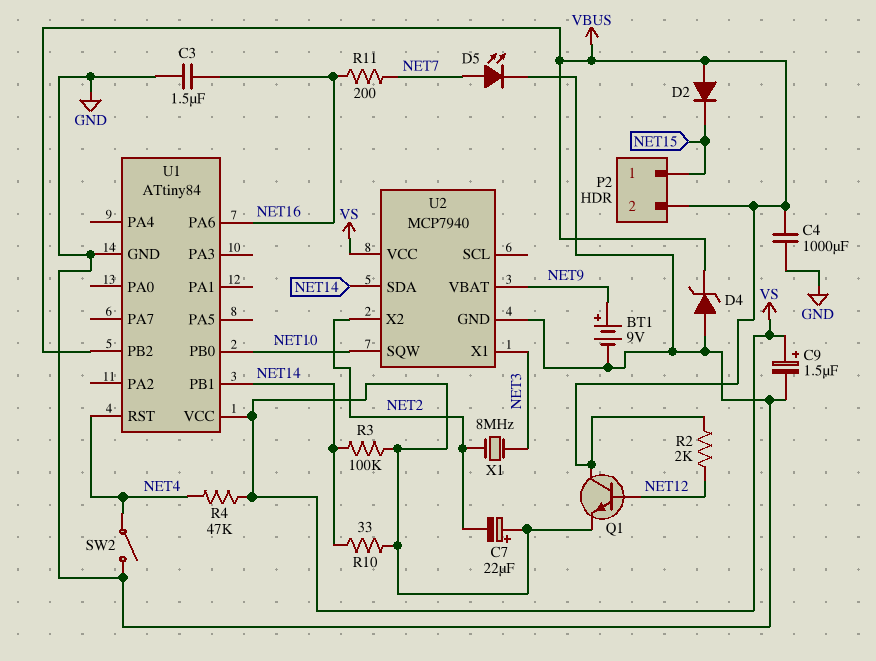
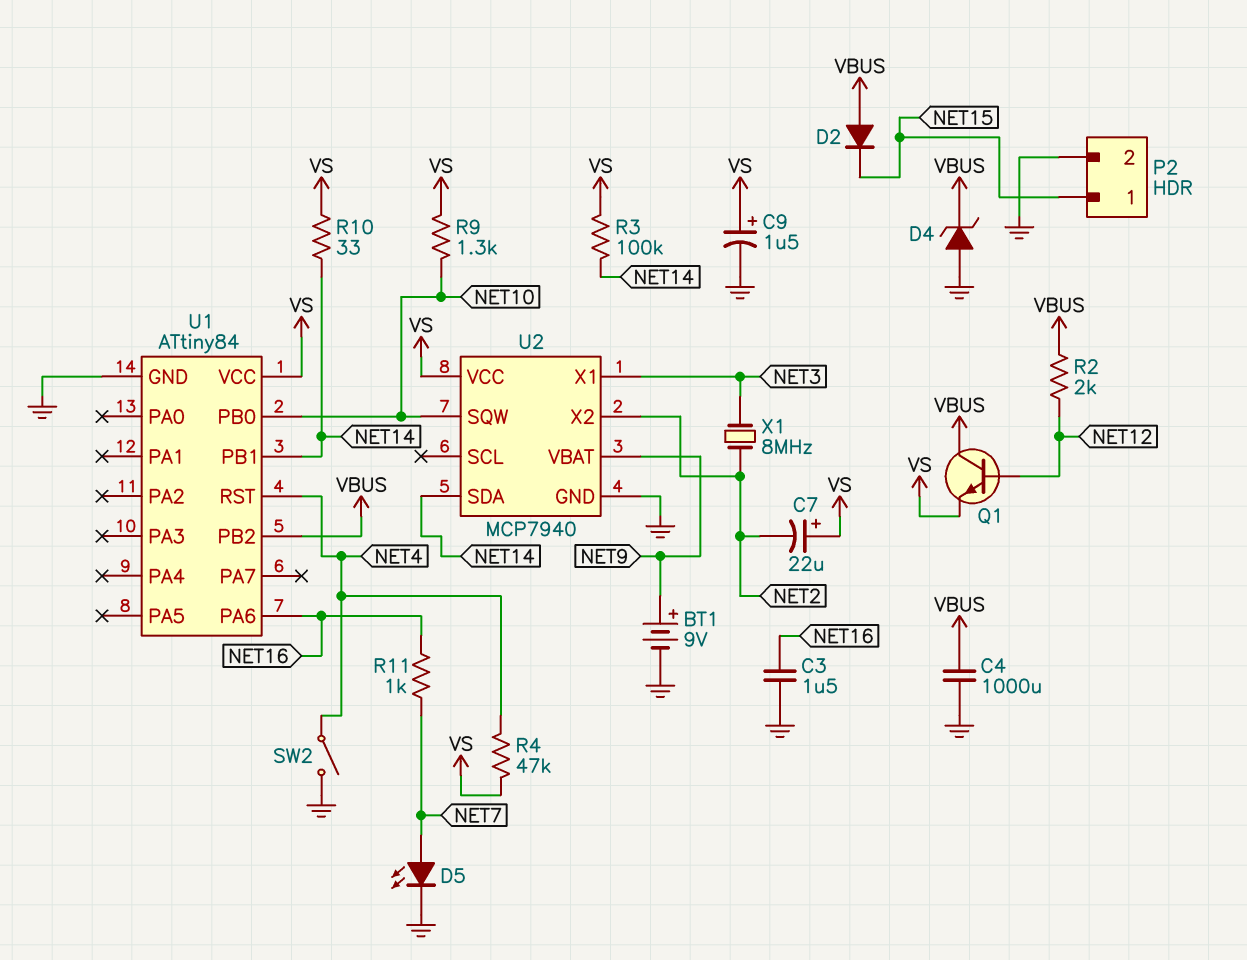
P2 pin 2: VBUS -> GND
R9: none -> 1.3k (NET10, VS)
R11: 200 (NET7, NET16) -> 1k (NET7, NET16)

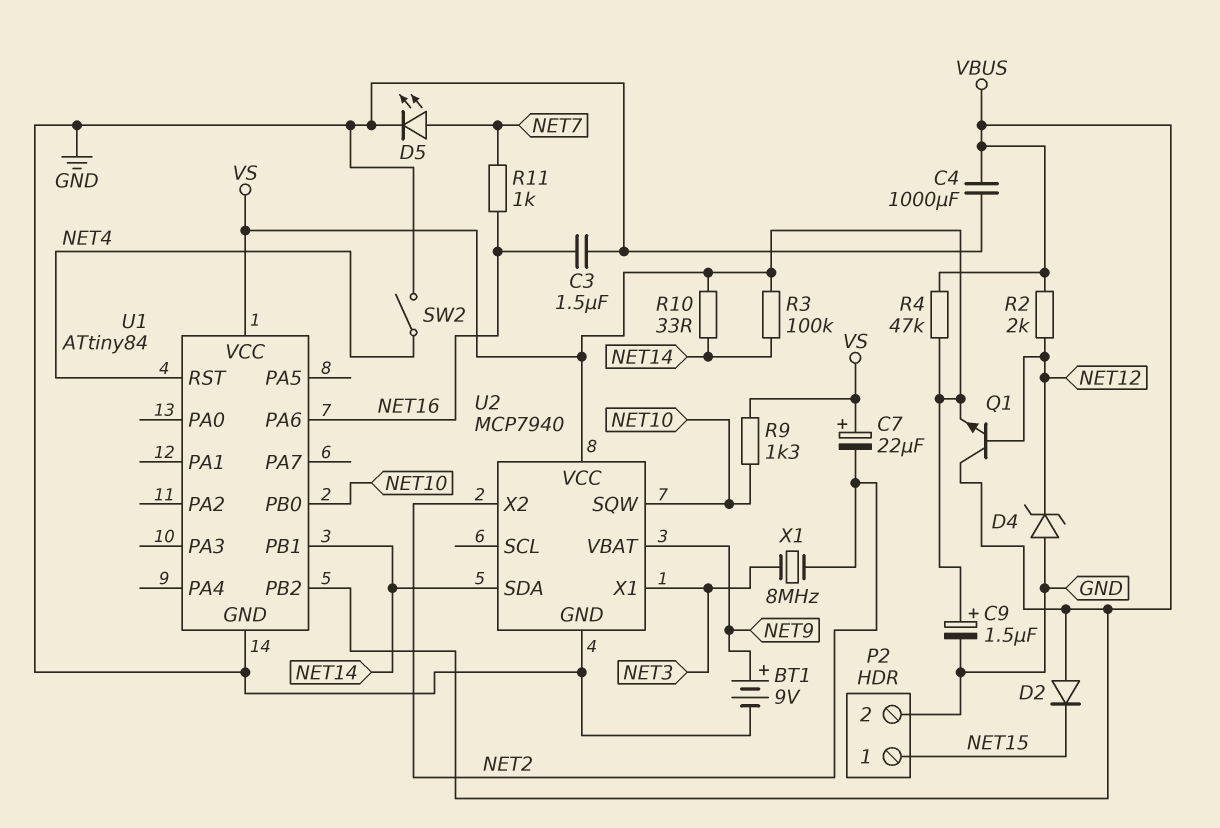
D4: zener (A GND, K VBUS) -> zener (A GND, K NET12)
R4: 47k (NET4, VS) -> 47k (VBUS, VS)

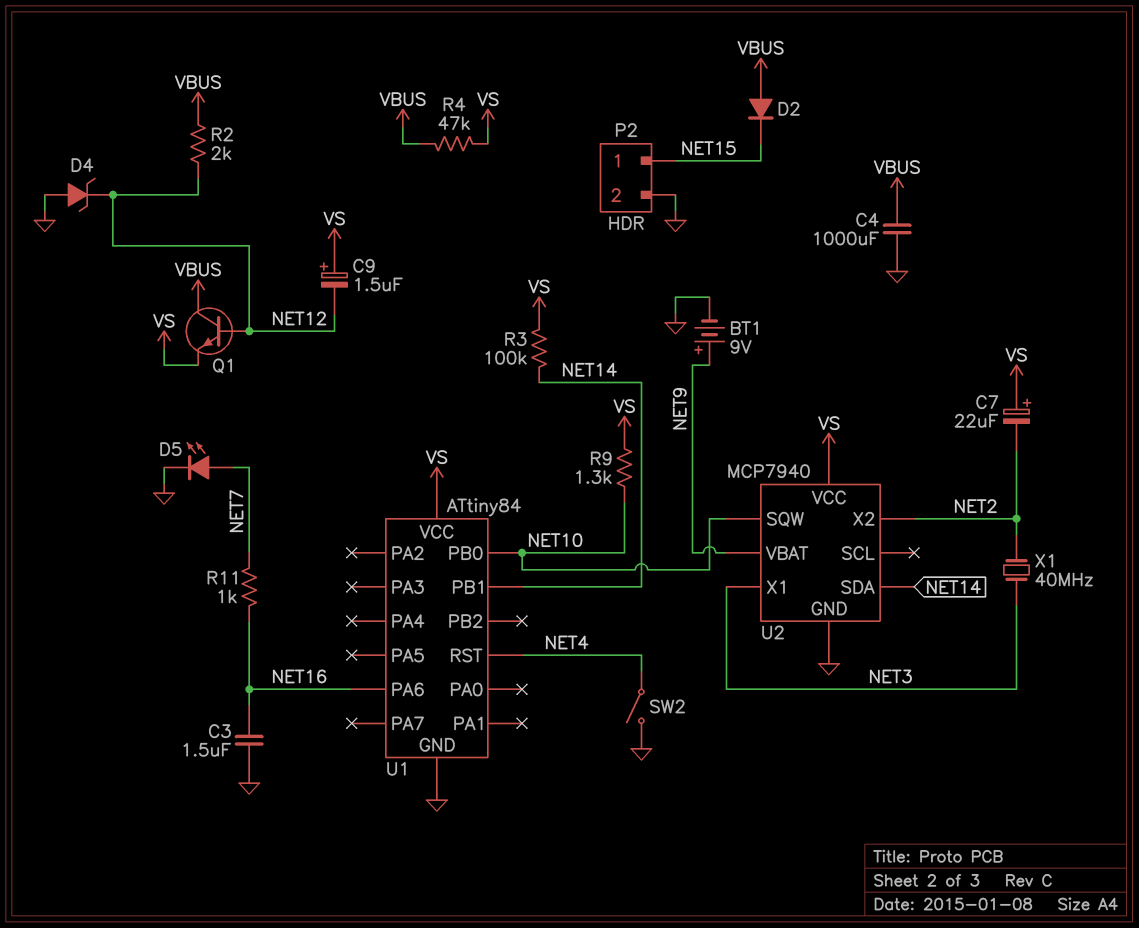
C9: 1.5uF (plus VS, minus GND) -> 1.5uF (plus VS, minus NET12)
R10: 33 (NET14, VS) -> none
U1 pin PB2: VBUS -> none
X1: 8MHz (NET2, NET3) -> 40MHz (NET2, NET3)

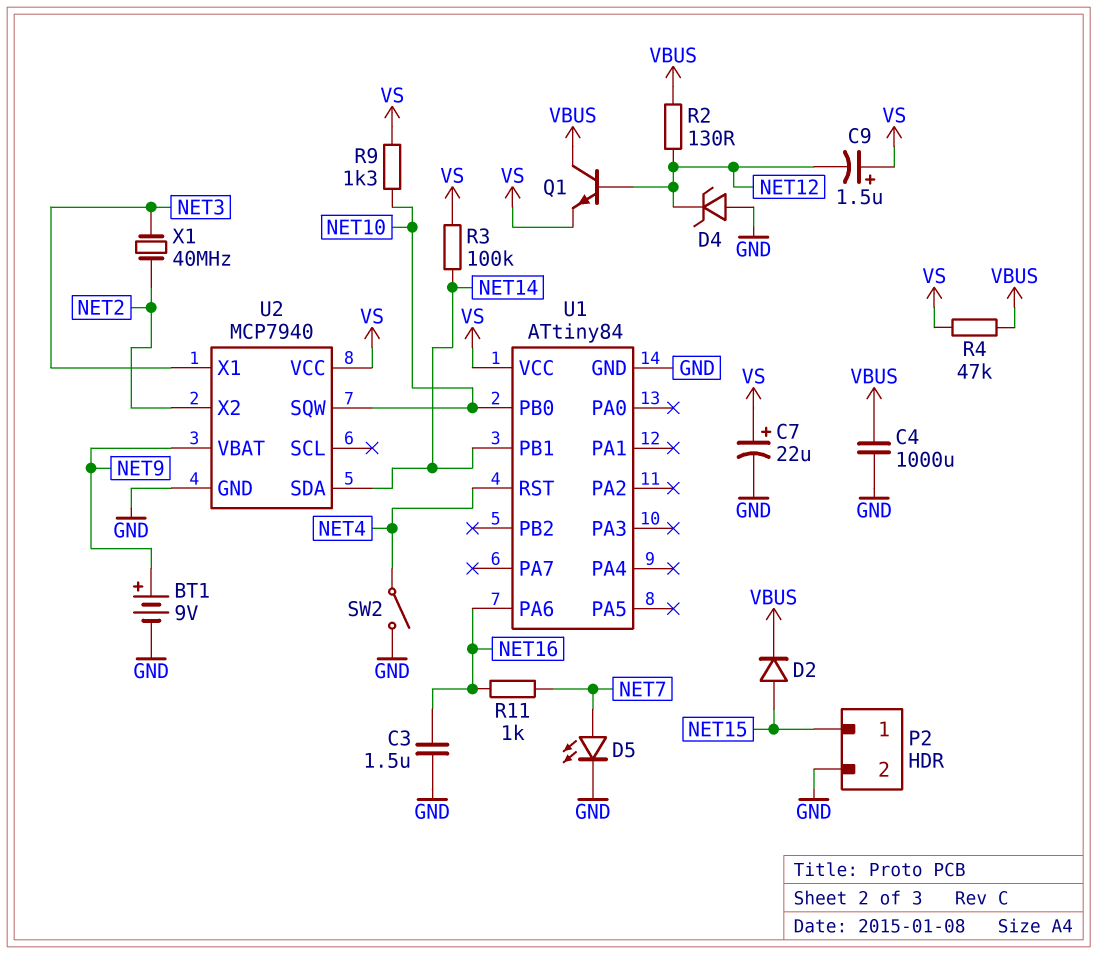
C7: 22uF (plus VS, minus NET2) -> 22uF (plus VS, minus GND)
D2: diode (A VBUS, K NET15) -> diode (A NET15, K VBUS)
R2: 2k (NET12, VBUS) -> 130 (NET12, VBUS)

